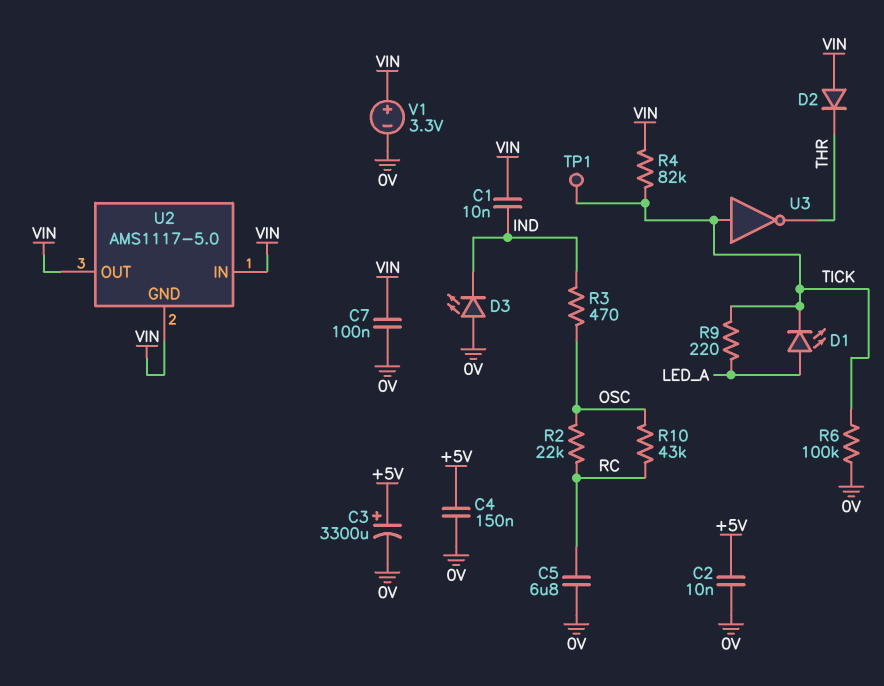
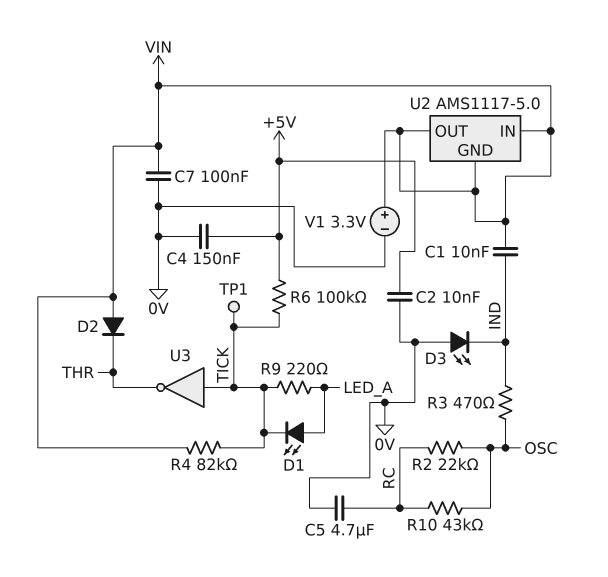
C3: 3300uF (plus +5V, minus 0V) -> none
C5: 6.8uF (0V, RC) -> 4.7uF (0V, RC)
R6: 100k (0V, TICK) -> 100k (+5V, TICK)

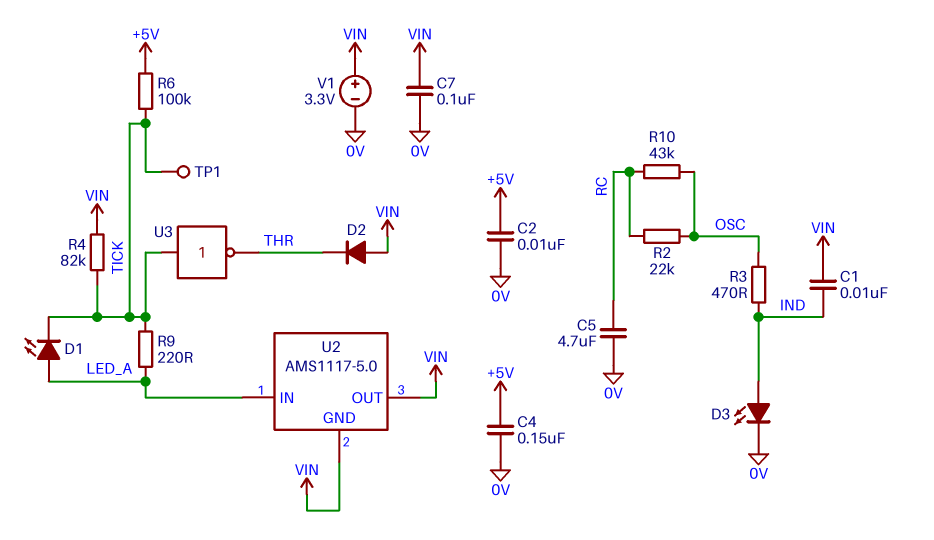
D3: LED (A 0V, K IND) -> LED (A IND, K 0V)
U2 pin IN: VIN -> LED_A

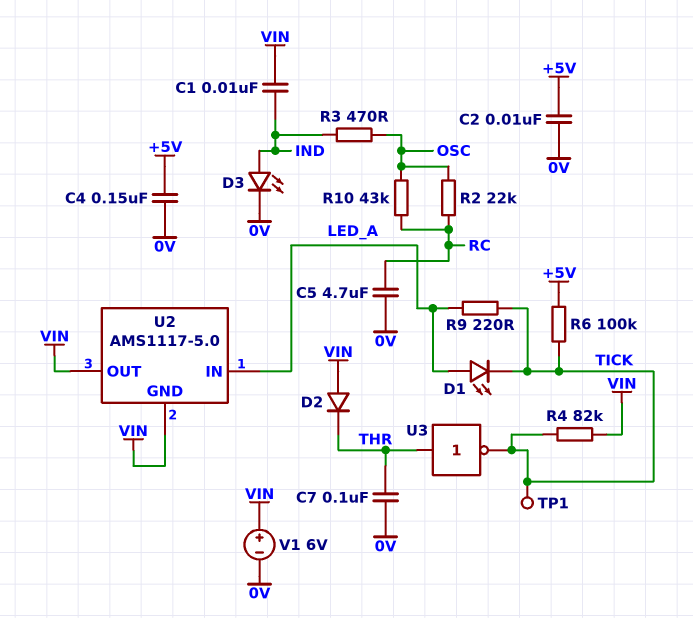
C7: 100nF (0V, VIN) -> 100nF (0V, THR)
U3: NOT (in TICK, out THR) -> NOT (in THR, out TICK)
V1: 3.3V (plus VIN, minus 0V) -> 6V (plus VIN, minus 0V)

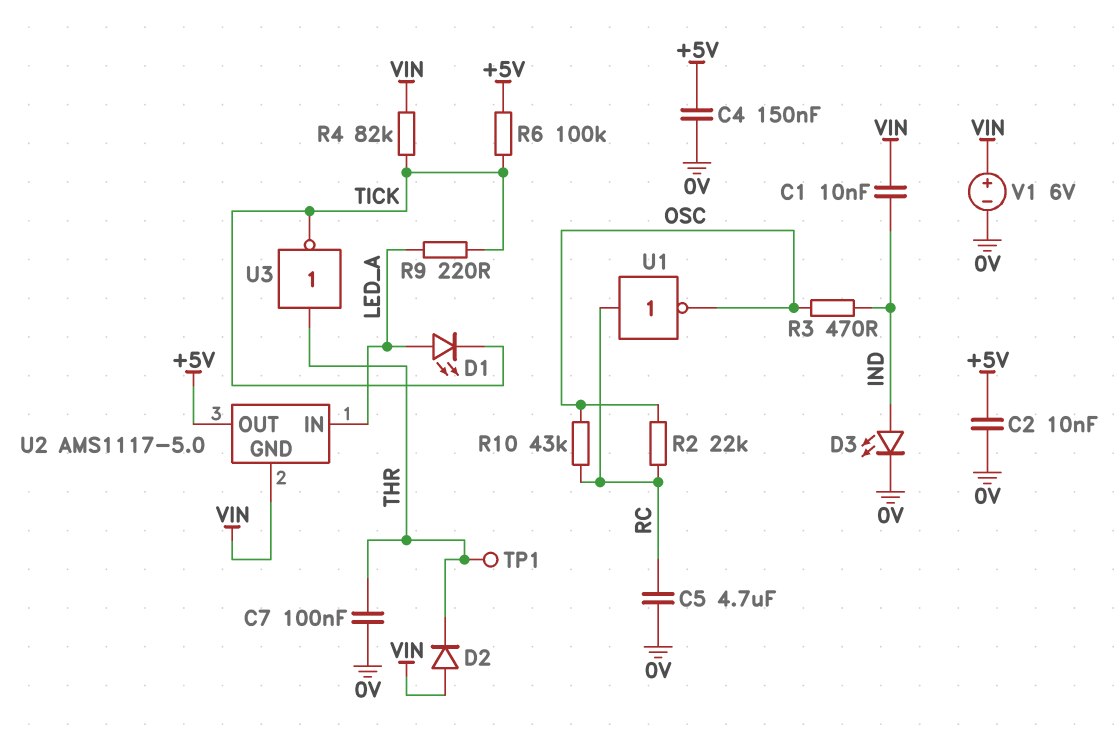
TP1: test point (TICK) -> test point (THR)
U1: none -> NOT (in RC, out OSC)
U2 pin OUT: VIN -> +5V

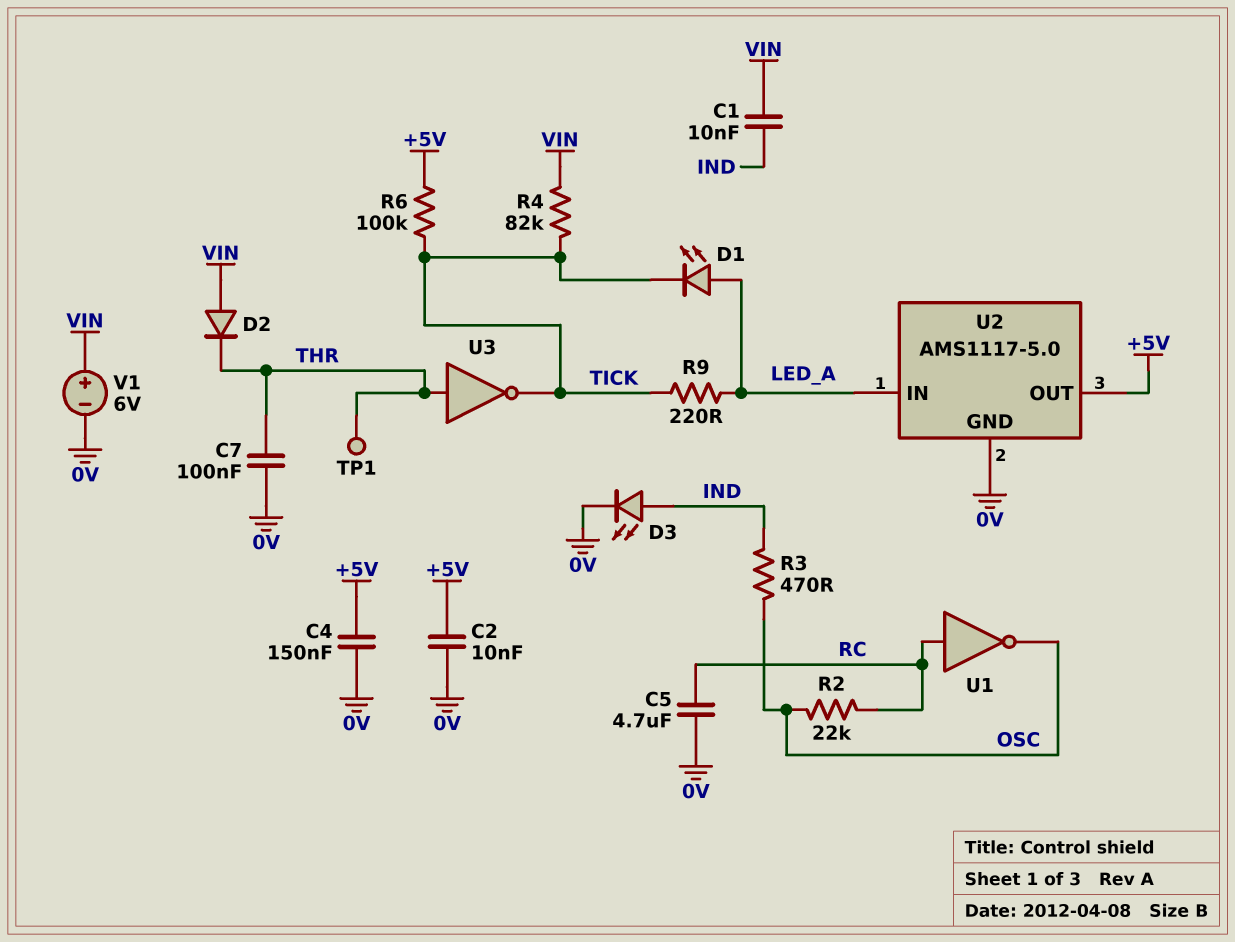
R10: 43k (OSC, RC) -> none
U2 pin GND: VIN -> 0V

